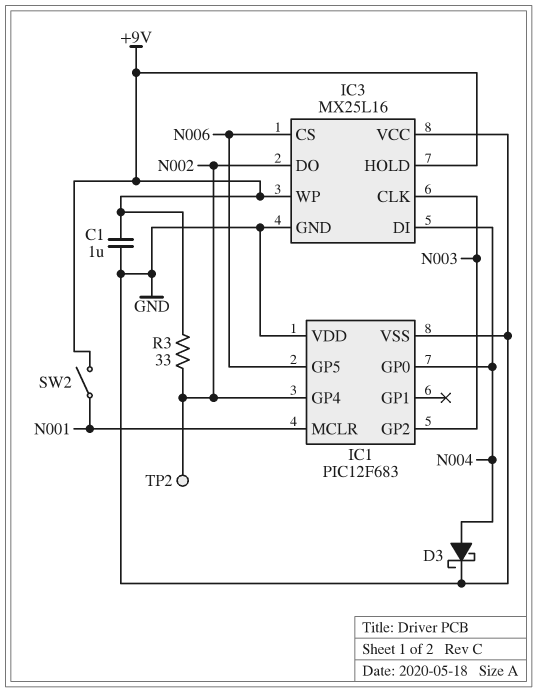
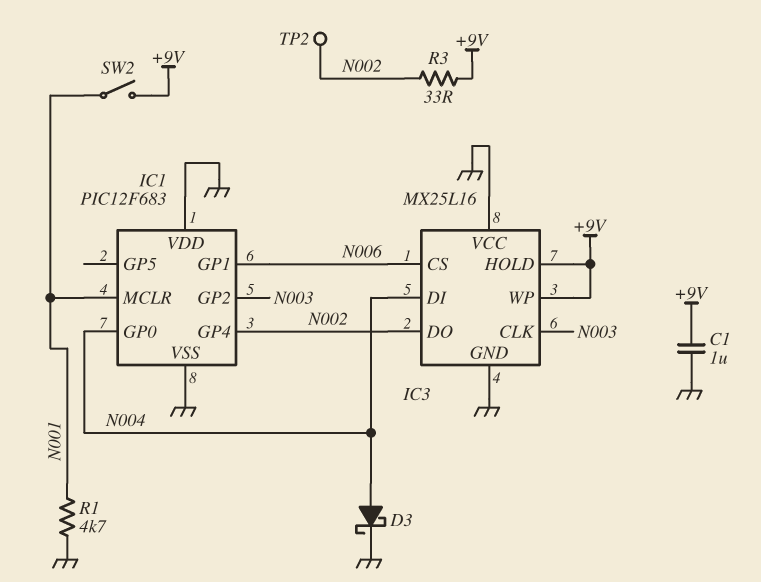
IC1 pin GP1: none -> N006
IC1 pin GP5: N006 -> none
R1: none -> 4.7k (GND, N001)

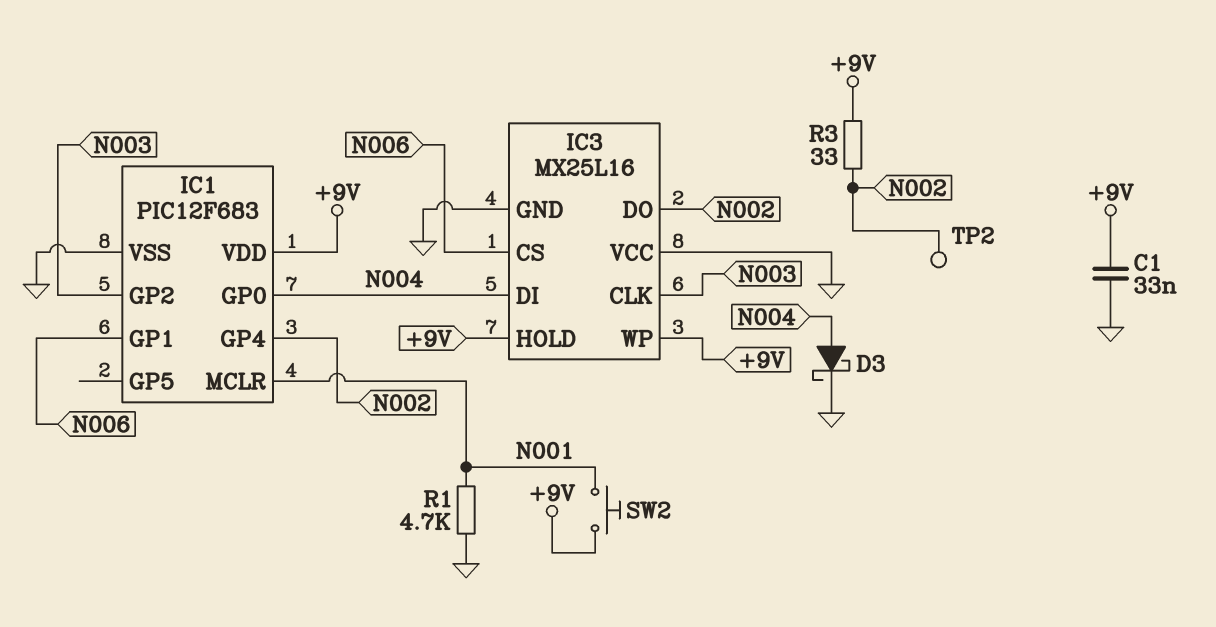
C1: 1uF (+9V, GND) -> 33nF (+9V, GND)
IC1 pin VDD: GND -> +9V
SW2: switch (+9V, N001) -> button (+9V, N001)

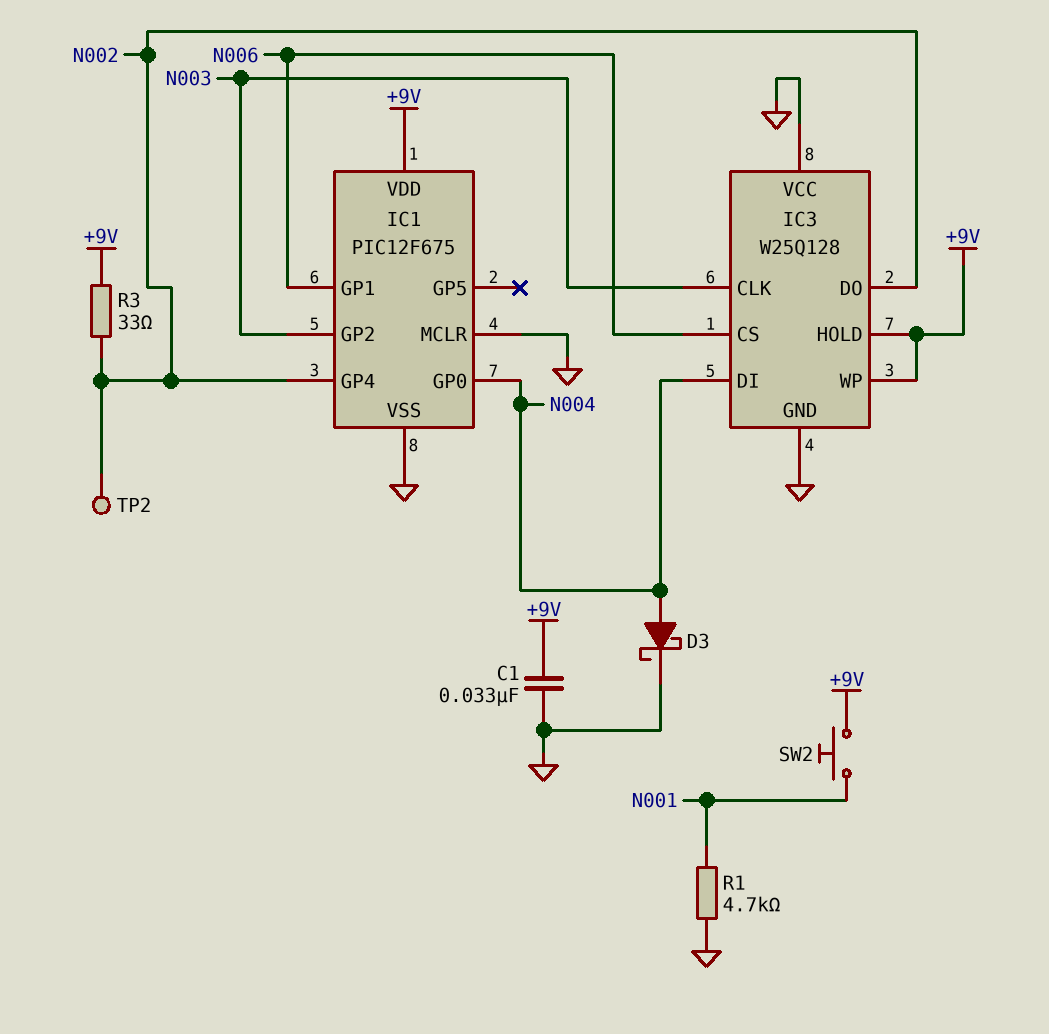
IC1: PIC12F683 -> PIC12F675
IC1 pin MCLR: N001 -> GND
IC3: MX25L16 -> W25Q128

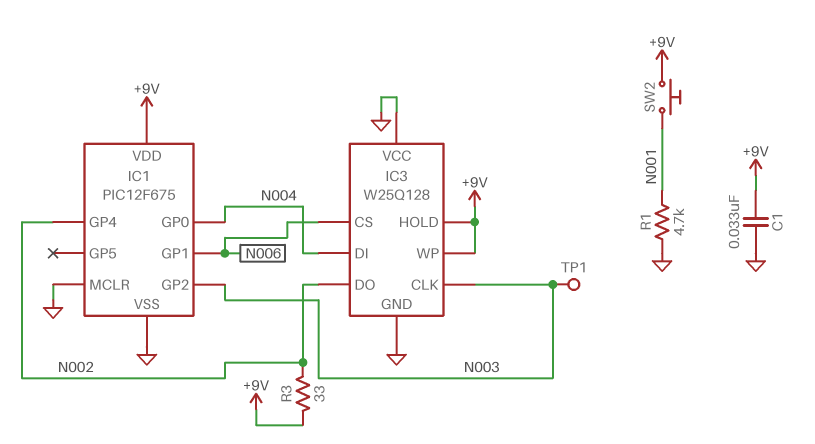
D3: schottky (A N004, K GND) -> none
TP1: none -> test point (N003)
TP2: test point (N002) -> none

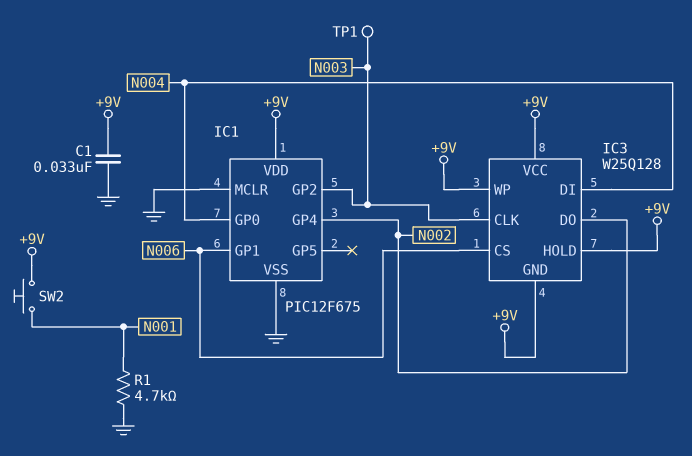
IC3 pin GND: GND -> +9V
IC3 pin VCC: GND -> +9V
R3: 33 (+9V, N002) -> none

